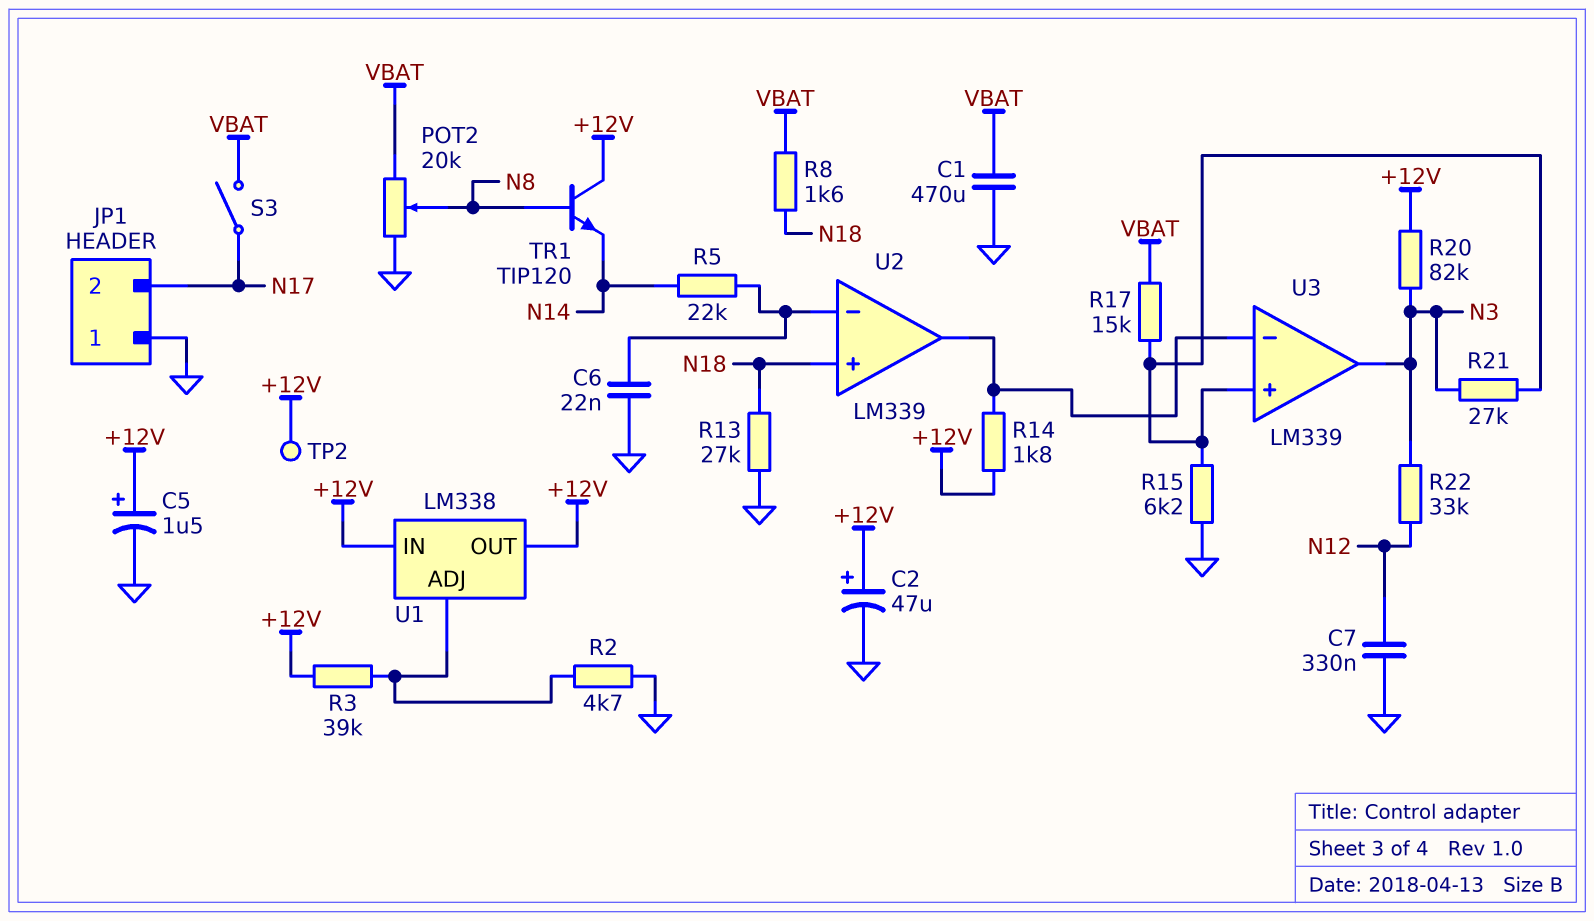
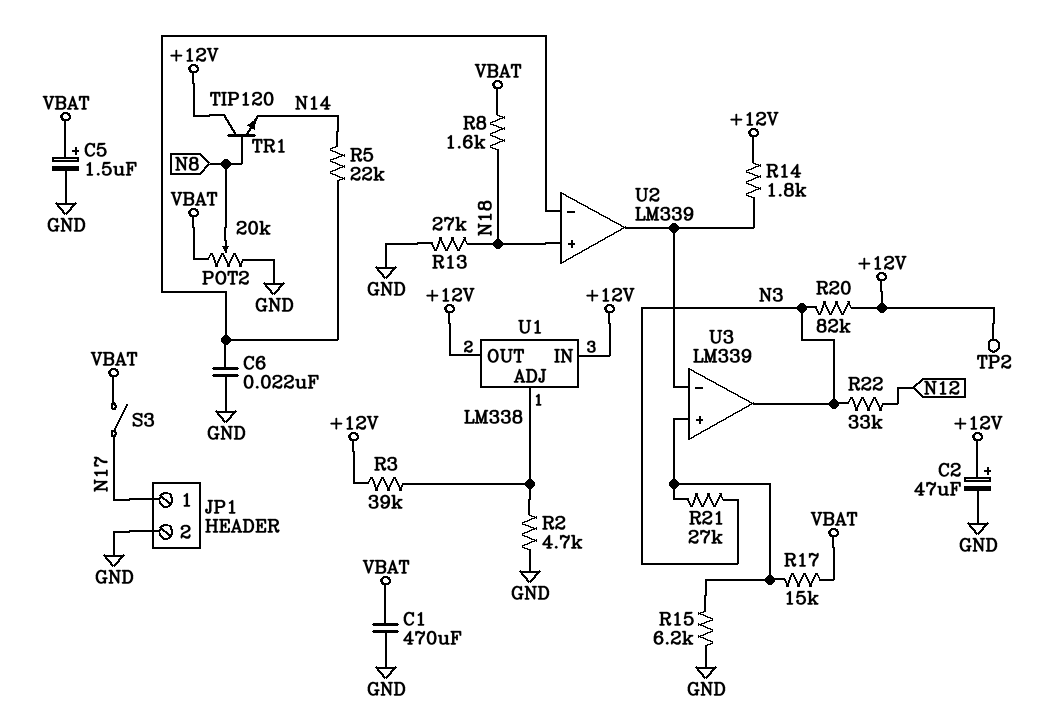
C5: 1.5uF (plus +12V, minus GND) -> 1.5uF (plus VBAT, minus GND)
C7: 330nF (GND, N12) -> none
JP1 pin 1: GND -> N17
JP1 pin 2: N17 -> GND

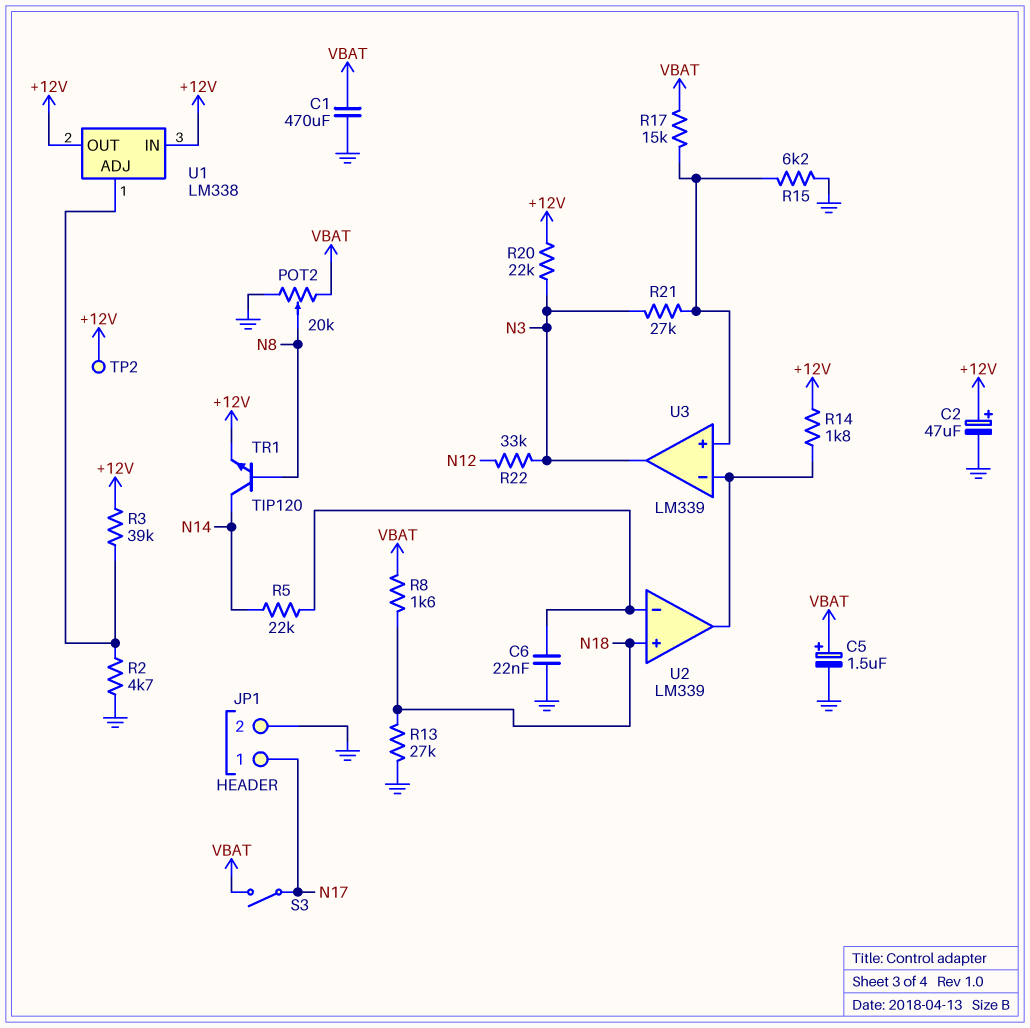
R20: 82k (+12V, N3) -> 22k (+12V, N3)
TR1: NPN TIP120 (B N8, C +12V, E N14) -> NPN TIP120 (B N8, C N14, E +12V)

